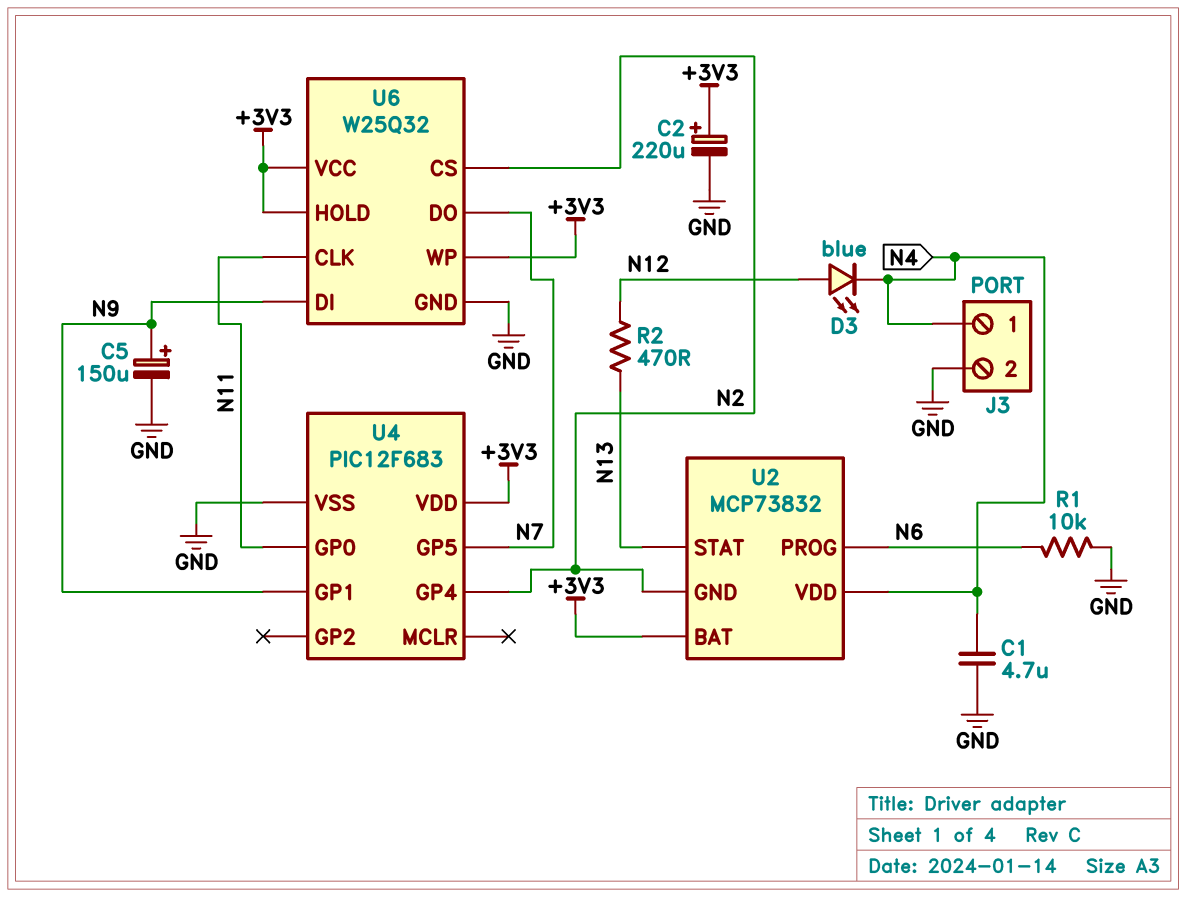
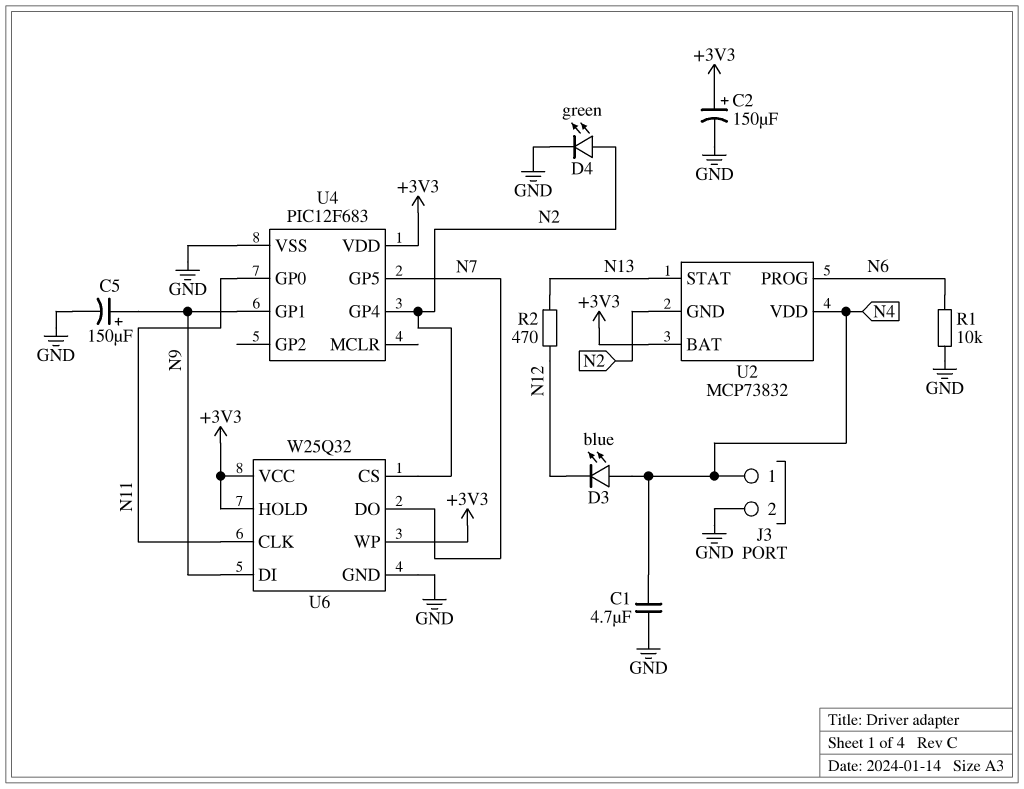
C2: 220uF (plus +3V3, minus GND) -> 150uF (plus +3V3, minus GND)
D3: LED blue (A N12, K N4) -> LED blue (A N4, K N12)
D4: none -> LED green (A N2, K GND)

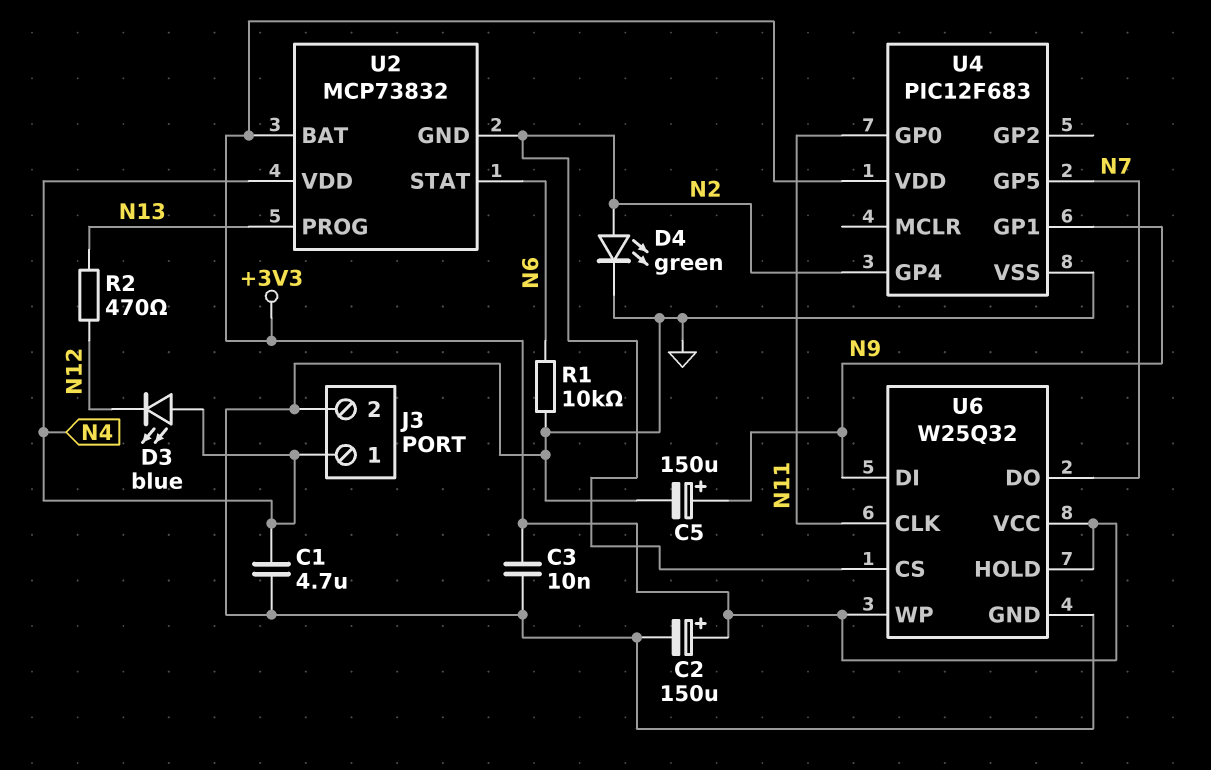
C3: none -> 10nF (+3V3, GND)
U2 pin PROG: N6 -> N13
U2 pin STAT: N13 -> N6

